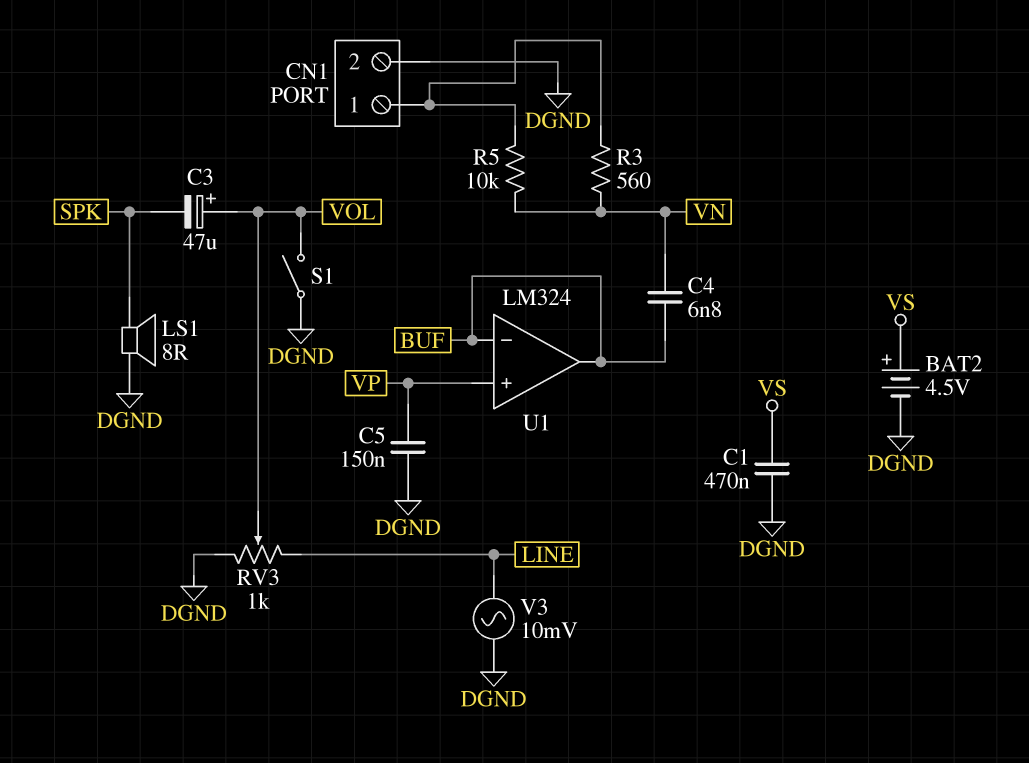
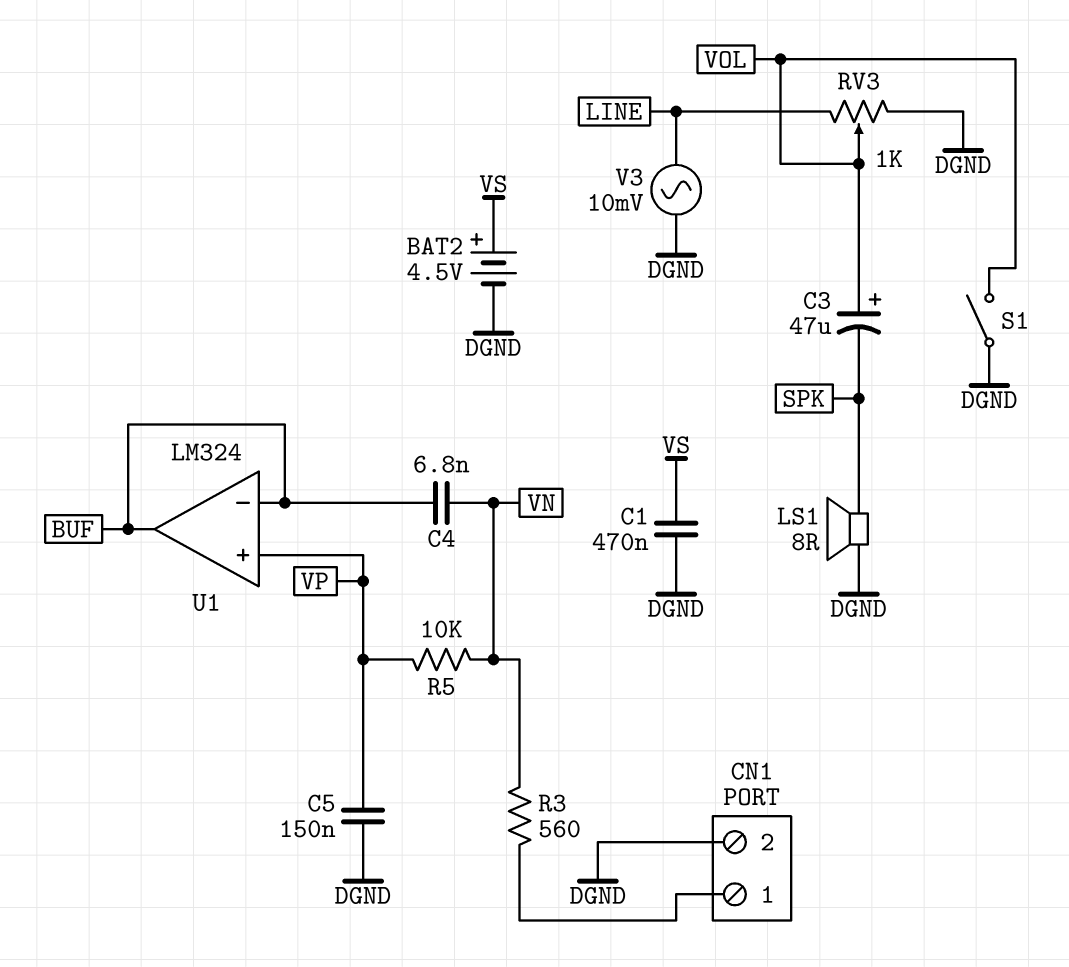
R5: 10k (CN1/1, VN) -> 10k (VN, VP)

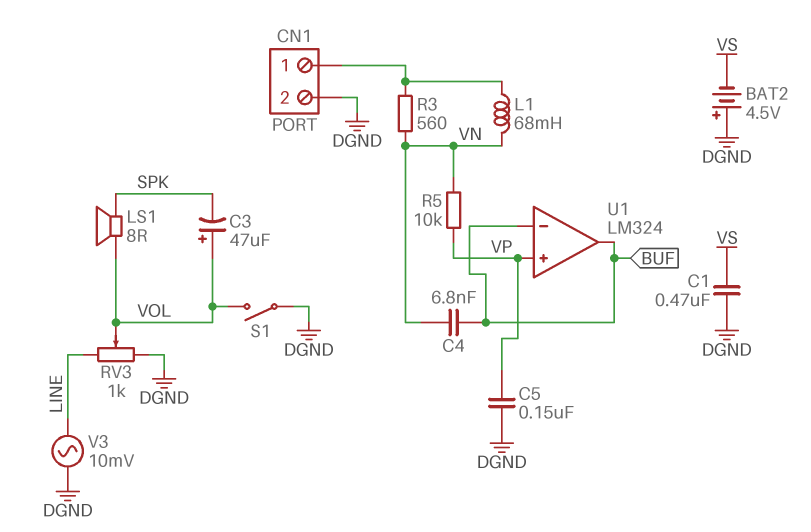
BAT2: 4.5V (plus VS, minus DGND) -> 4.5V (plus DGND, minus VS)
L1: none -> 68mH (CN1/1, VN)
LS1: speaker 8R (DGND, SPK) -> speaker 8R (SPK, VOL)

